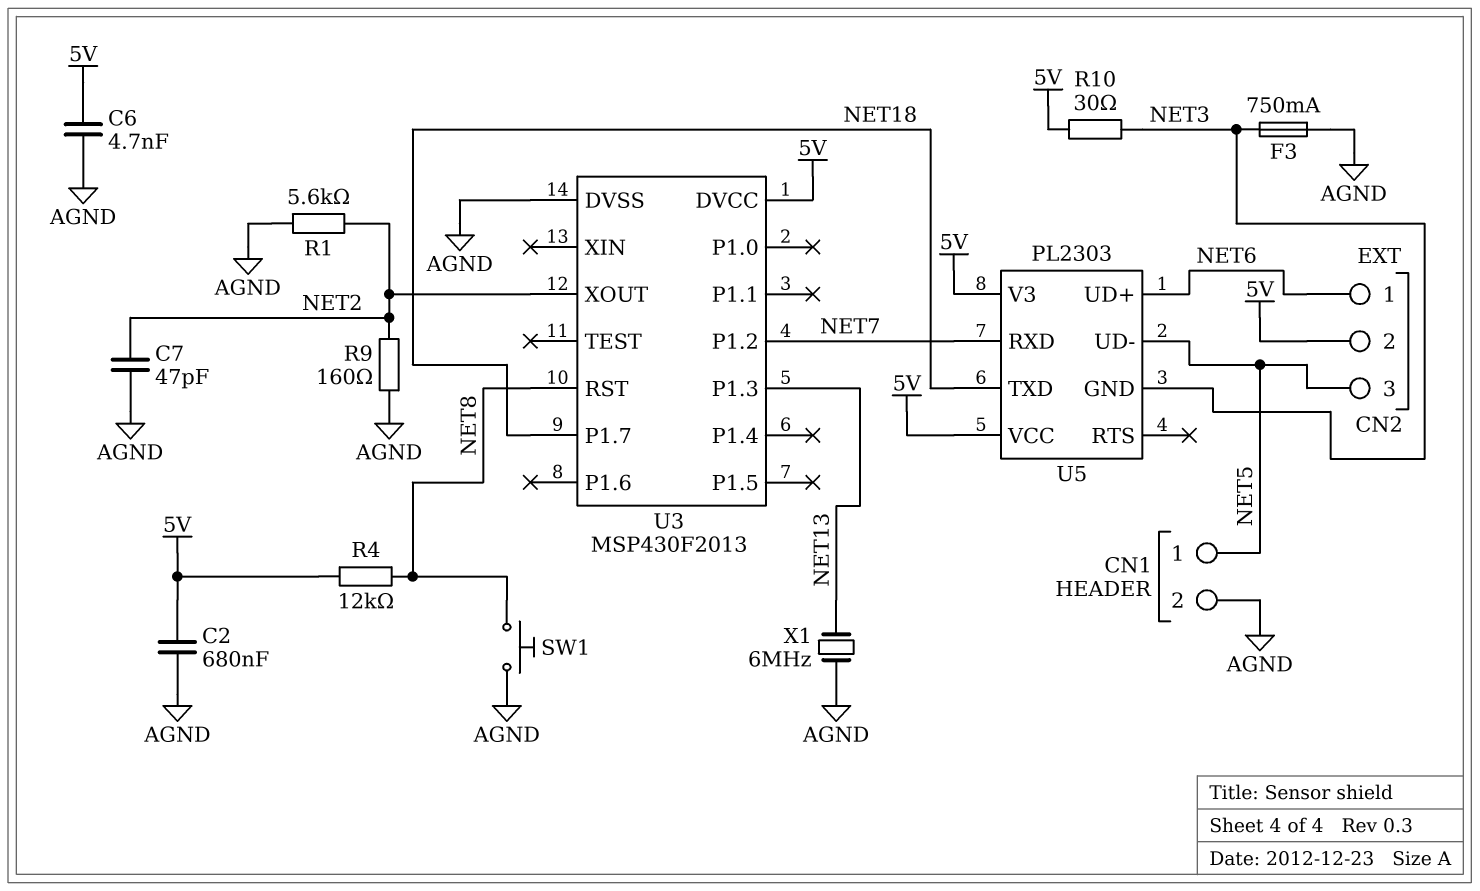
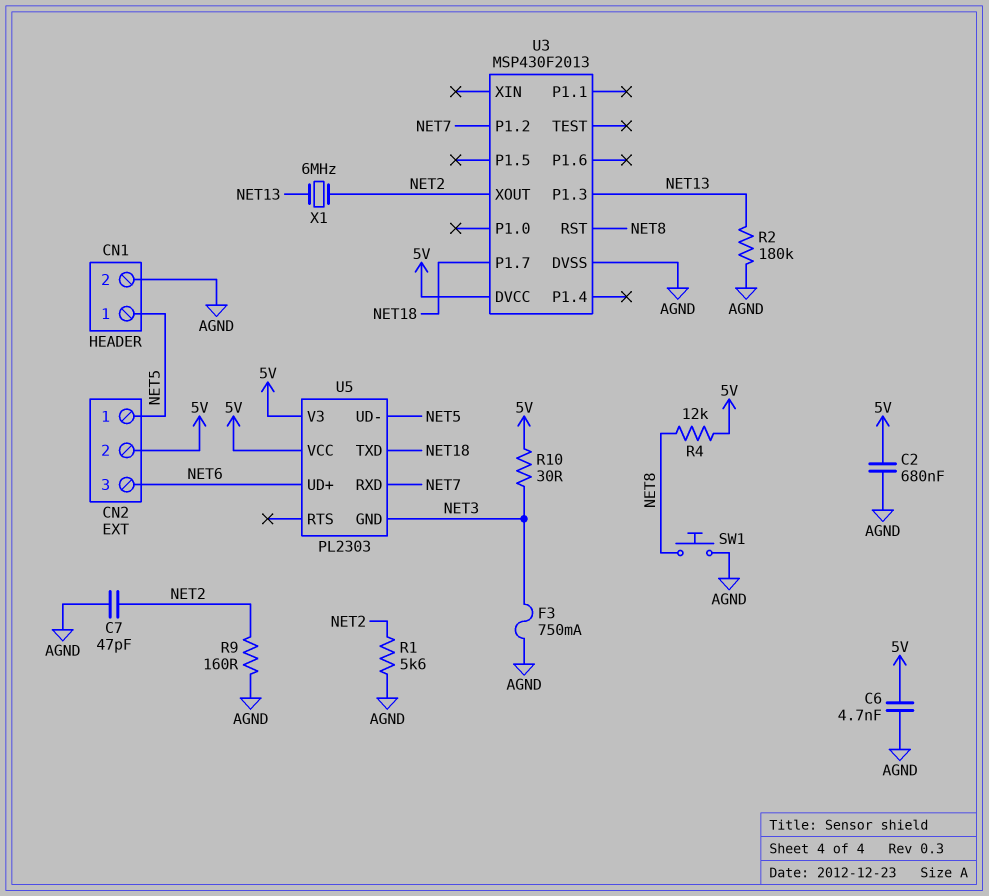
CN2 pin 1: NET6 -> NET5
CN2 pin 3: NET5 -> NET6
R2: none -> 180k (AGND, NET13)
X1: 6MHz (AGND, NET13) -> 6MHz (NET2, NET13)

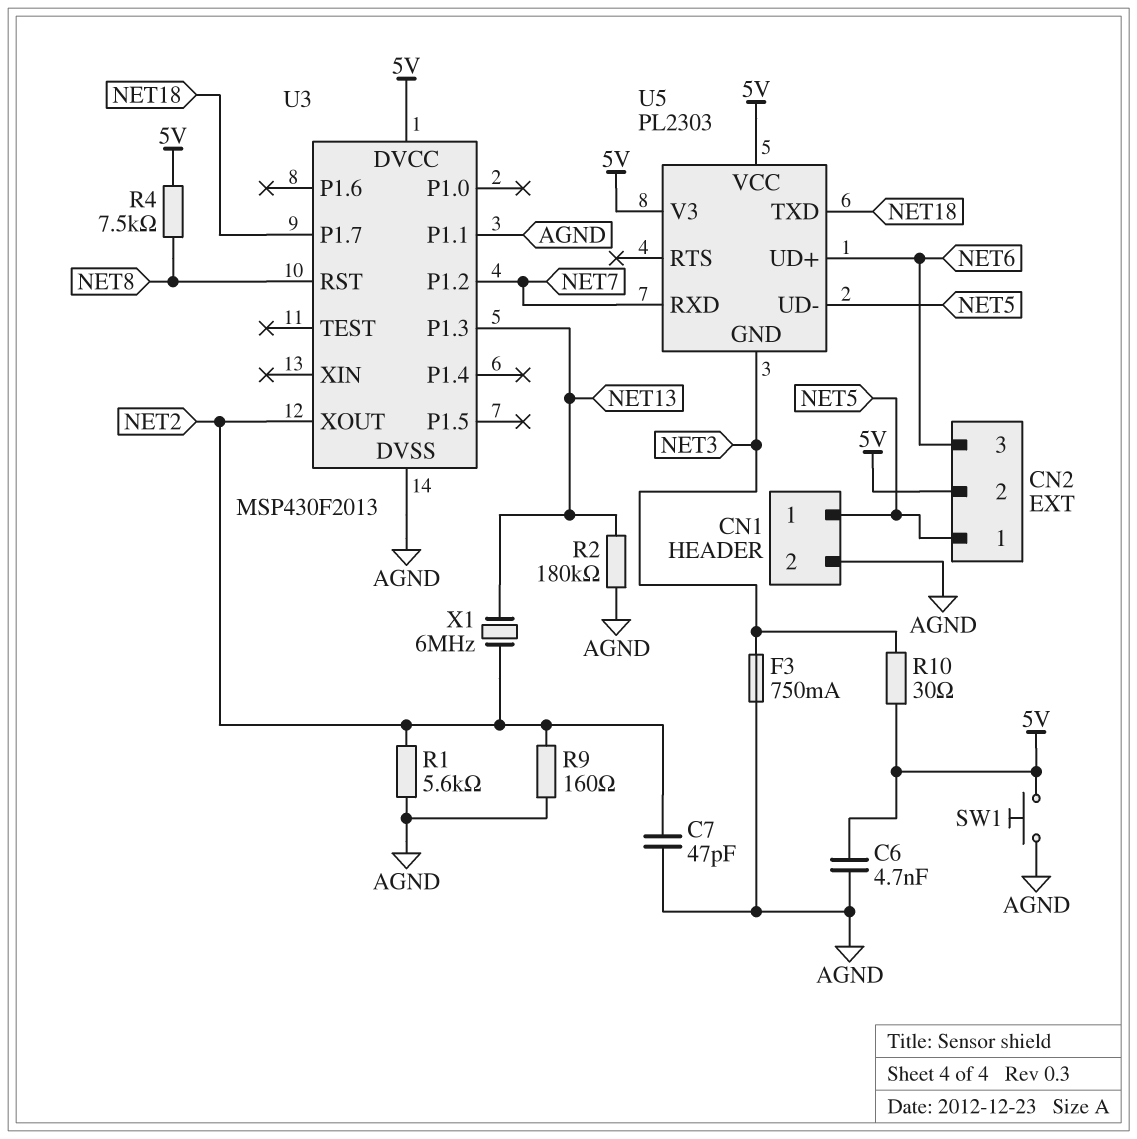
C2: 680nF (5V, AGND) -> none
R4: 12k (5V, NET8) -> 7.5k (5V, NET8)
SW1: button (AGND, NET8) -> button (5V, AGND)
U3 pin P1.1: none -> AGND

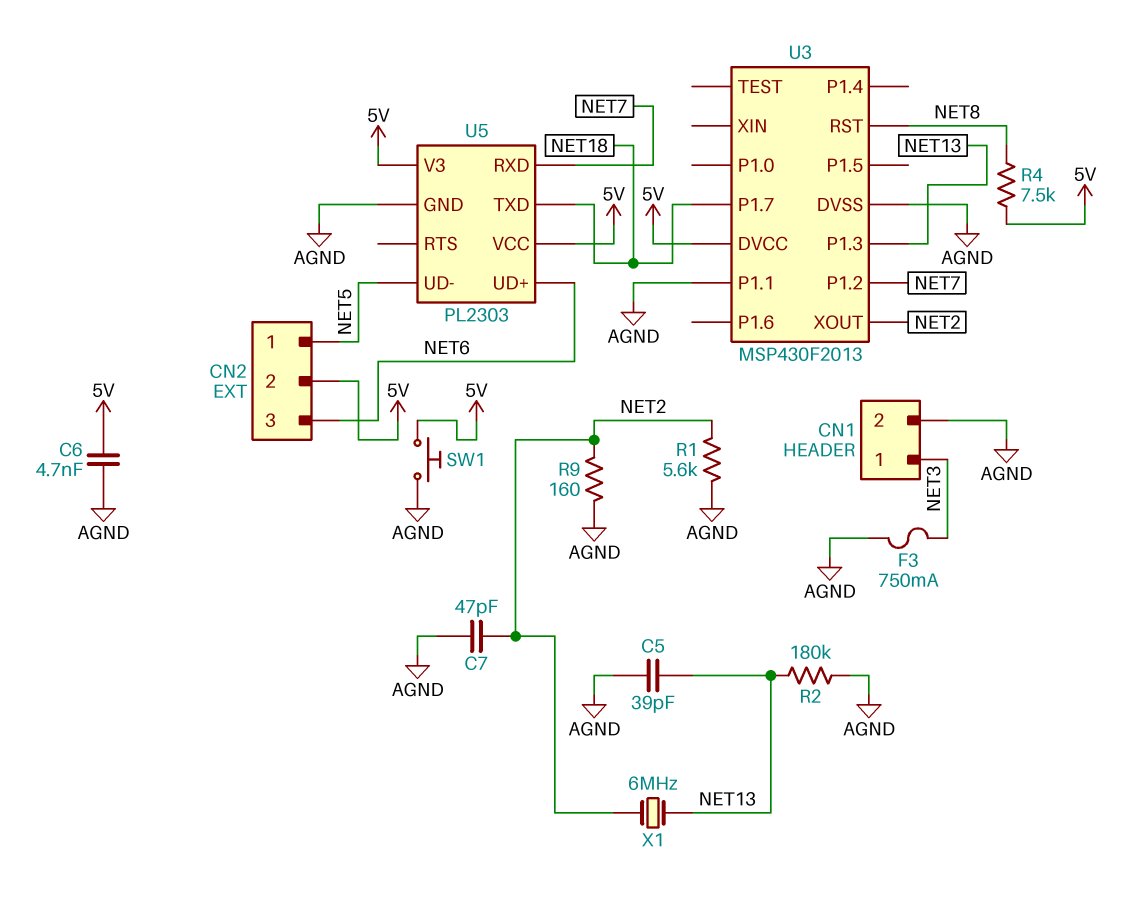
C5: none -> 39pF (AGND, NET13)
CN1 pin 1: NET5 -> NET3
R10: 30 (5V, NET3) -> none
U5 pin GND: NET3 -> AGND

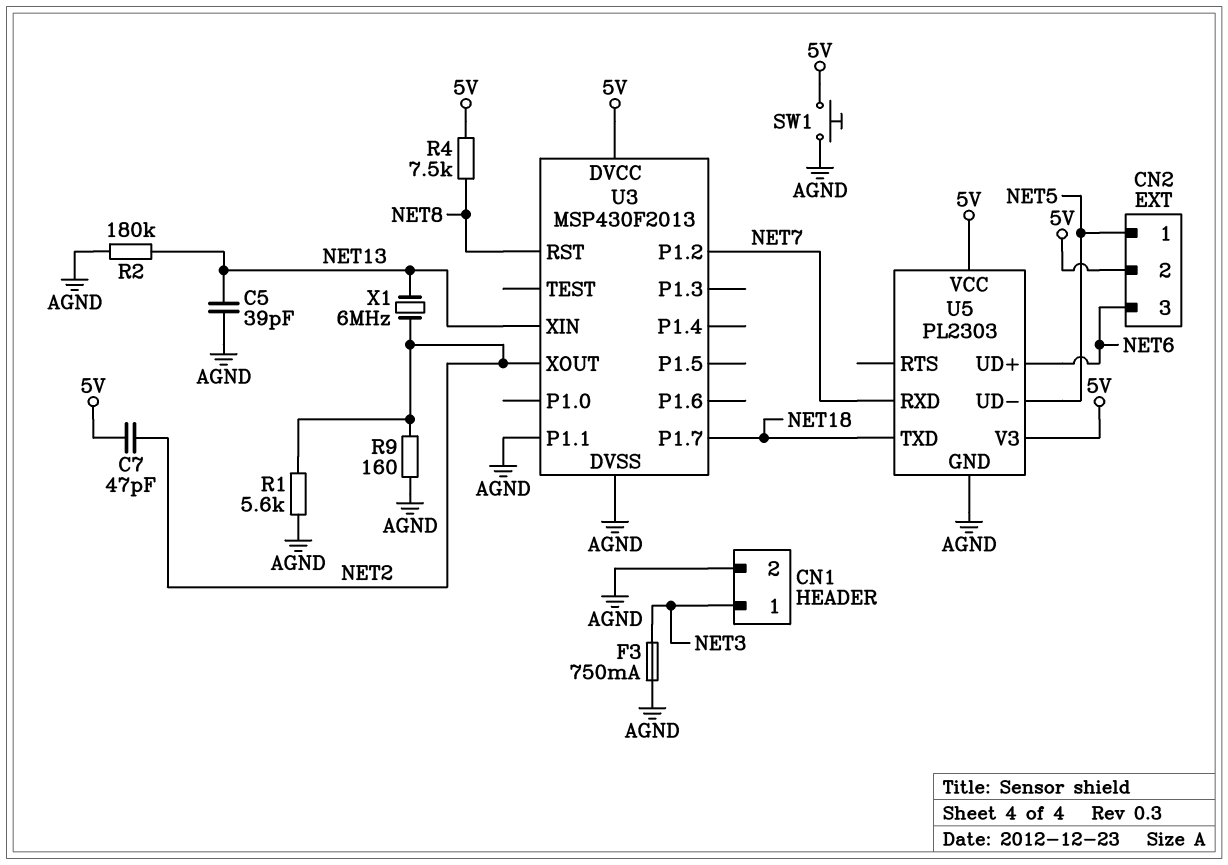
C6: 4.7nF (5V, AGND) -> none
C7: 47pF (AGND, NET2) -> 47pF (5V, NET2)
U3 pin P1.3: NET13 -> none
U3 pin XIN: none -> NET13

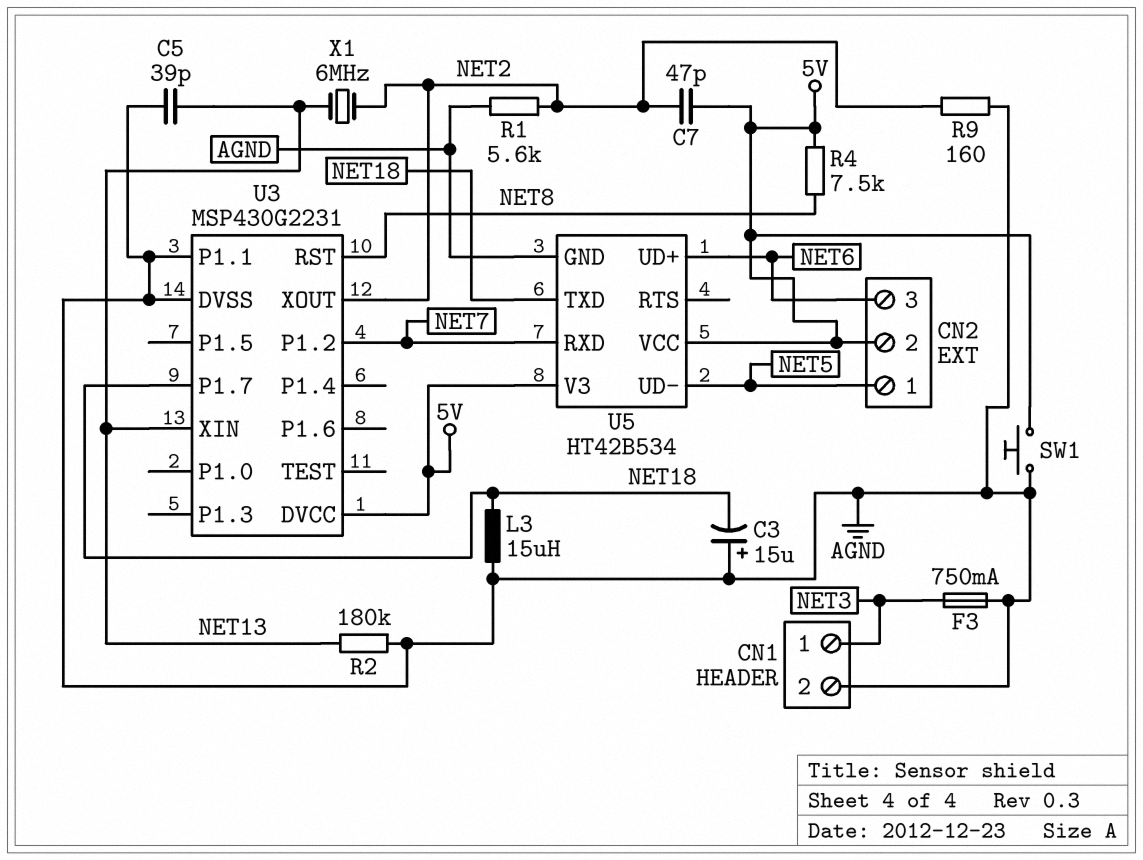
C3: none -> 15uF (plus AGND, minus NET18)
L3: none -> 15uH (AGND, NET18)
U3: MSP430F2013 -> MSP430G2231
U5: PL2303 -> HT42B534

